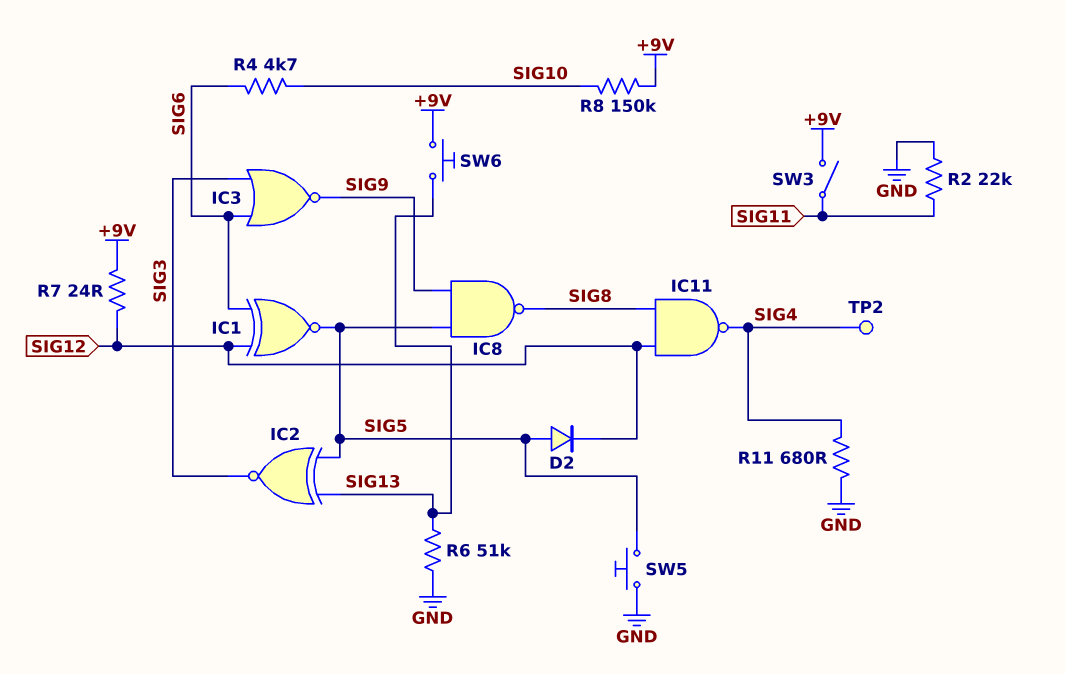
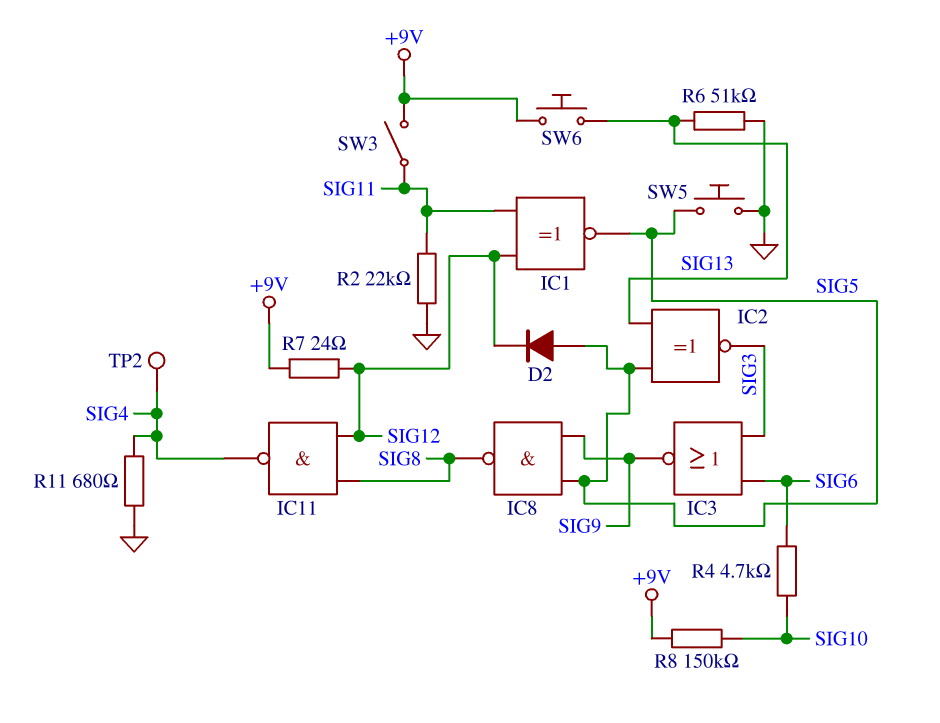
IC1: XNOR (in SIG6, in SIG12, out SIG5) -> XNOR (in SIG11, in SIG12, out SIG5)

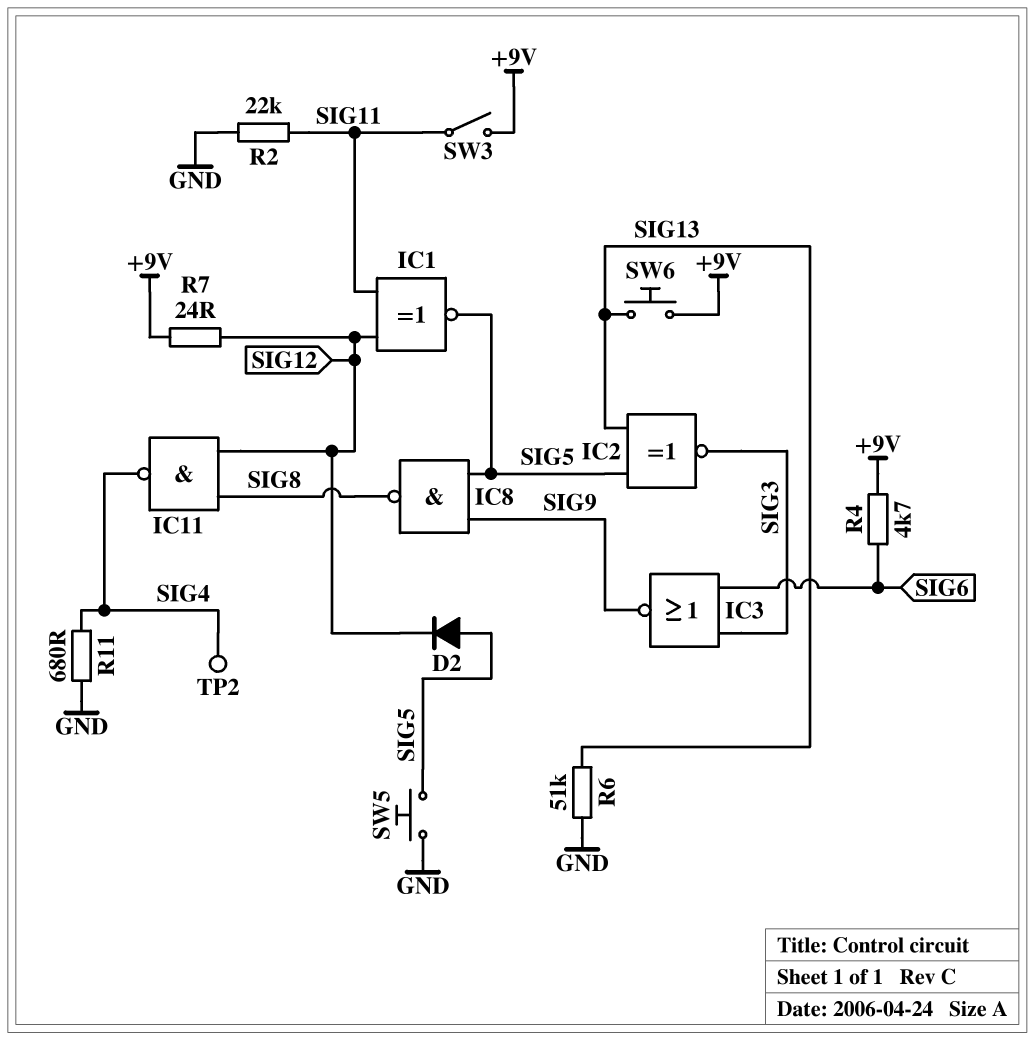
R4: 4.7k (SIG6, SIG10) -> 4.7k (+9V, SIG6)
R8: 150k (+9V, SIG10) -> none

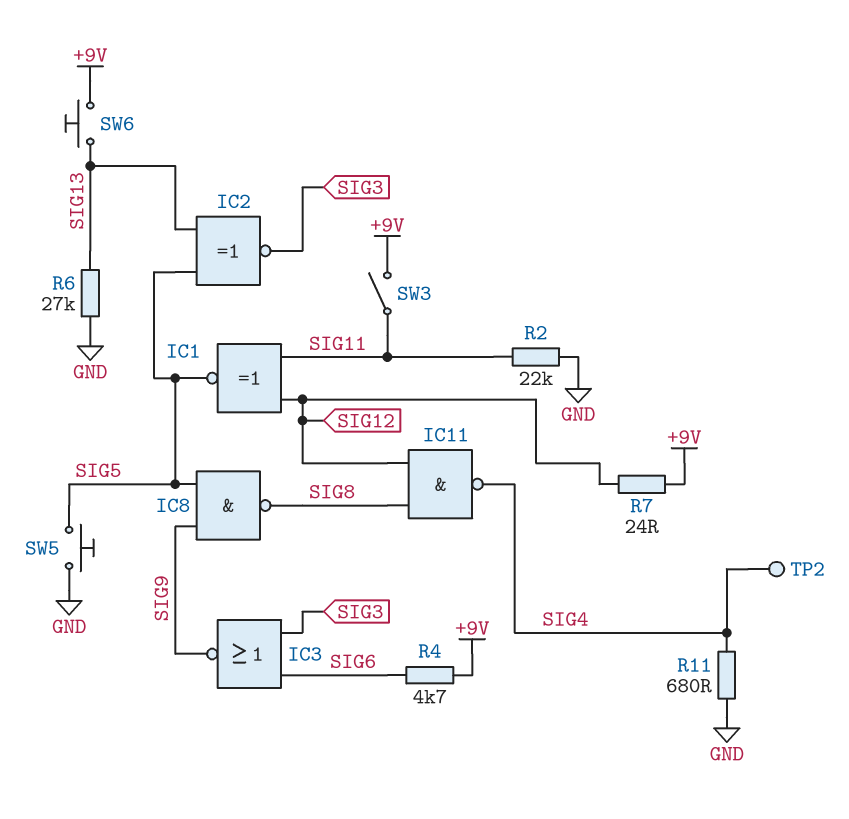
D2: diode (A SIG5, K SIG12) -> none
R6: 51k (GND, SIG13) -> 27k (GND, SIG13)

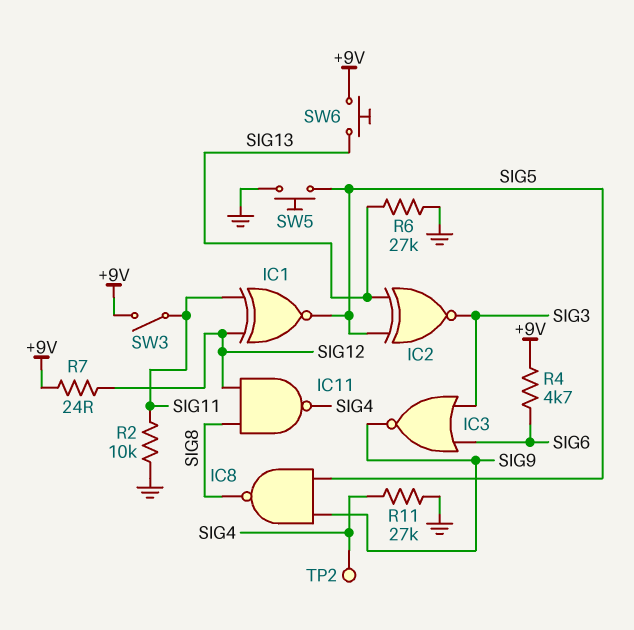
R2: 22k (GND, SIG11) -> 10k (GND, SIG11)
R11: 680 (GND, SIG4) -> 27k (GND, SIG4)

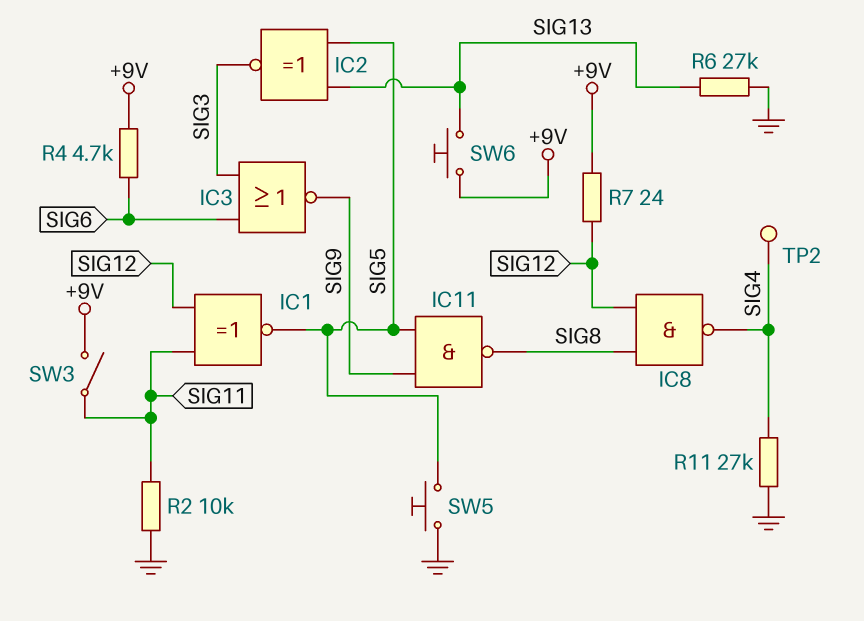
IC8: NAND (in SIG5, in SIG9, out SIG8) -> NAND (in SIG8, in SIG12, out SIG4)
IC11: NAND (in SIG8, in SIG12, out SIG4) -> NAND (in SIG5, in SIG9, out SIG8)

